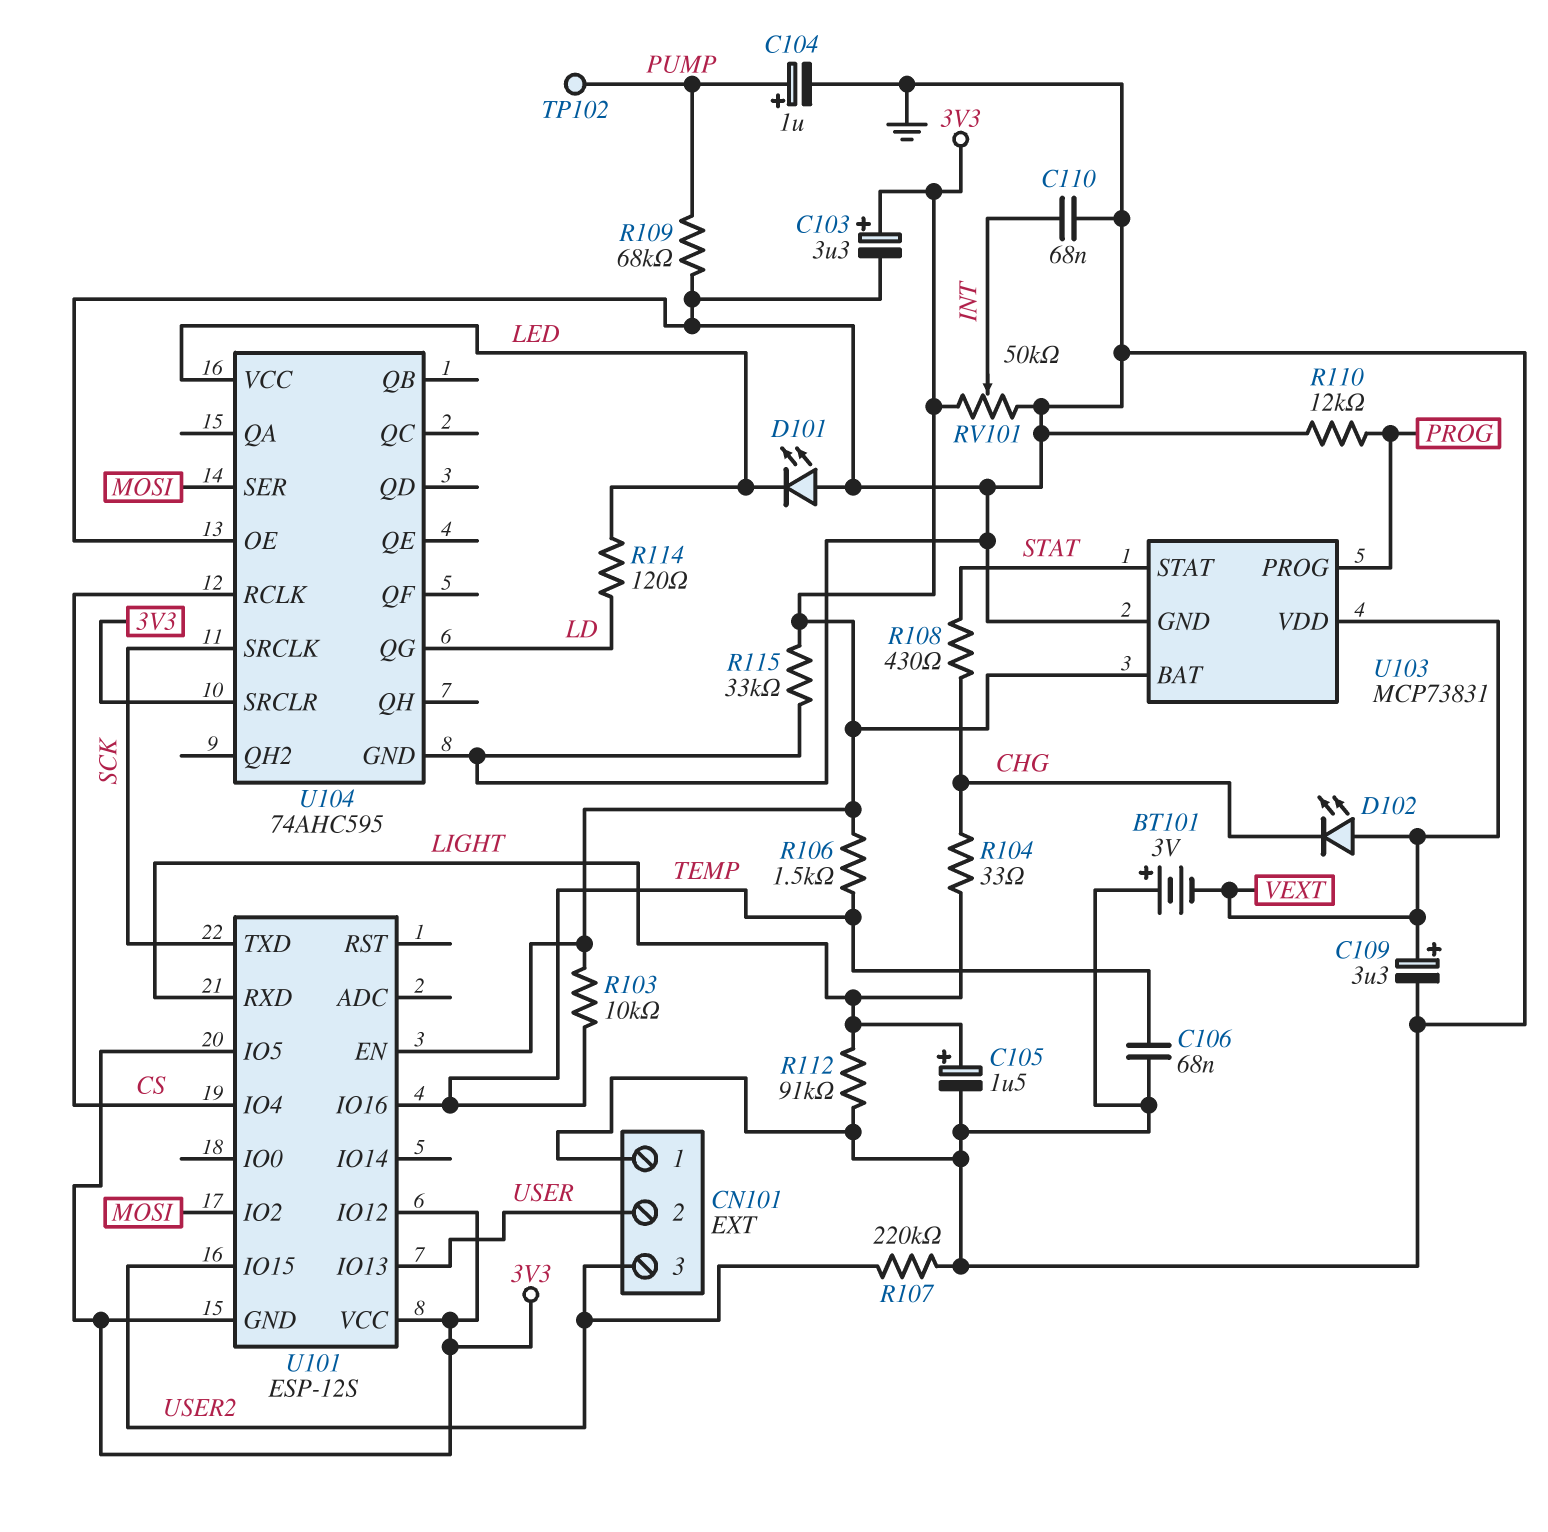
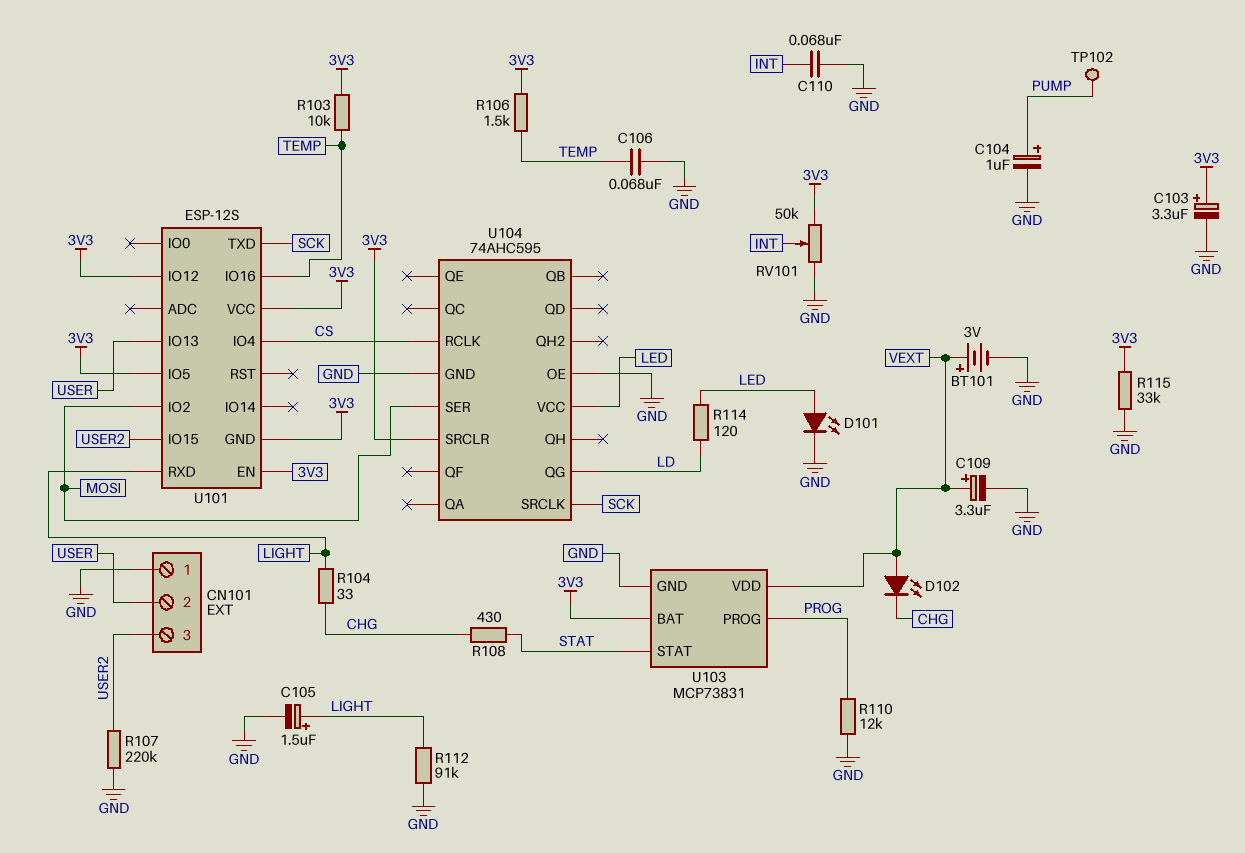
BT101: 3V (plus GND, minus VEXT) -> 3V (plus VEXT, minus GND)
D101: LED (A GND, K LED) -> LED (A LED, K GND)
R109: 68k (GND, PUMP) -> none

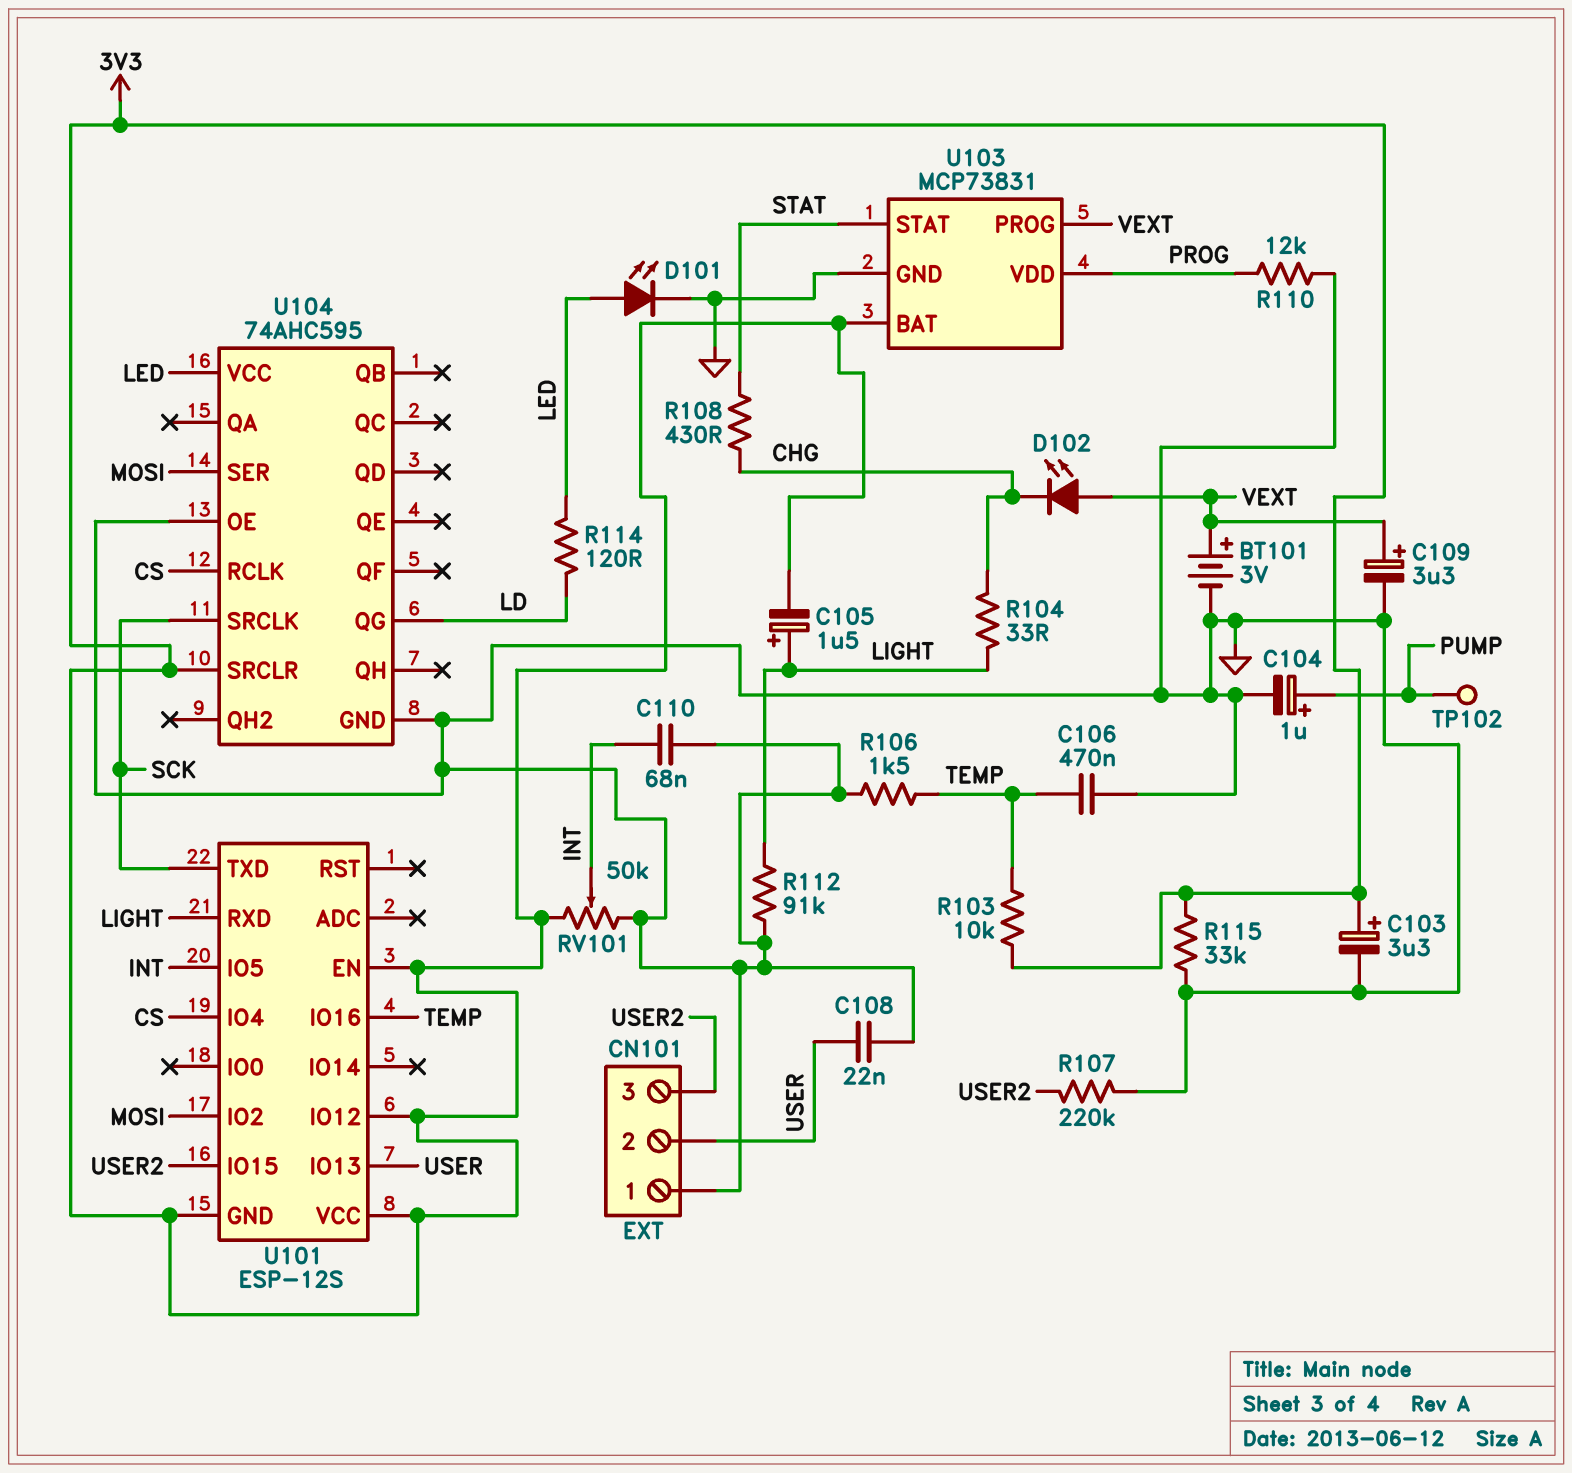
C105: 1.5uF (plus LIGHT, minus GND) -> 1.5uF (plus LIGHT, minus 3V3)
C106: 68nF (GND, TEMP) -> 470nF (GND, TEMP)
C108: none -> 22nF (GND, USER)
R106: 1.5k (3V3, TEMP) -> 1.5k (GND, TEMP)
U101 pin IO5: 3V3 -> INT
U103 pin PROG: PROG -> VEXT
U103 pin VDD: VEXT -> PROG

